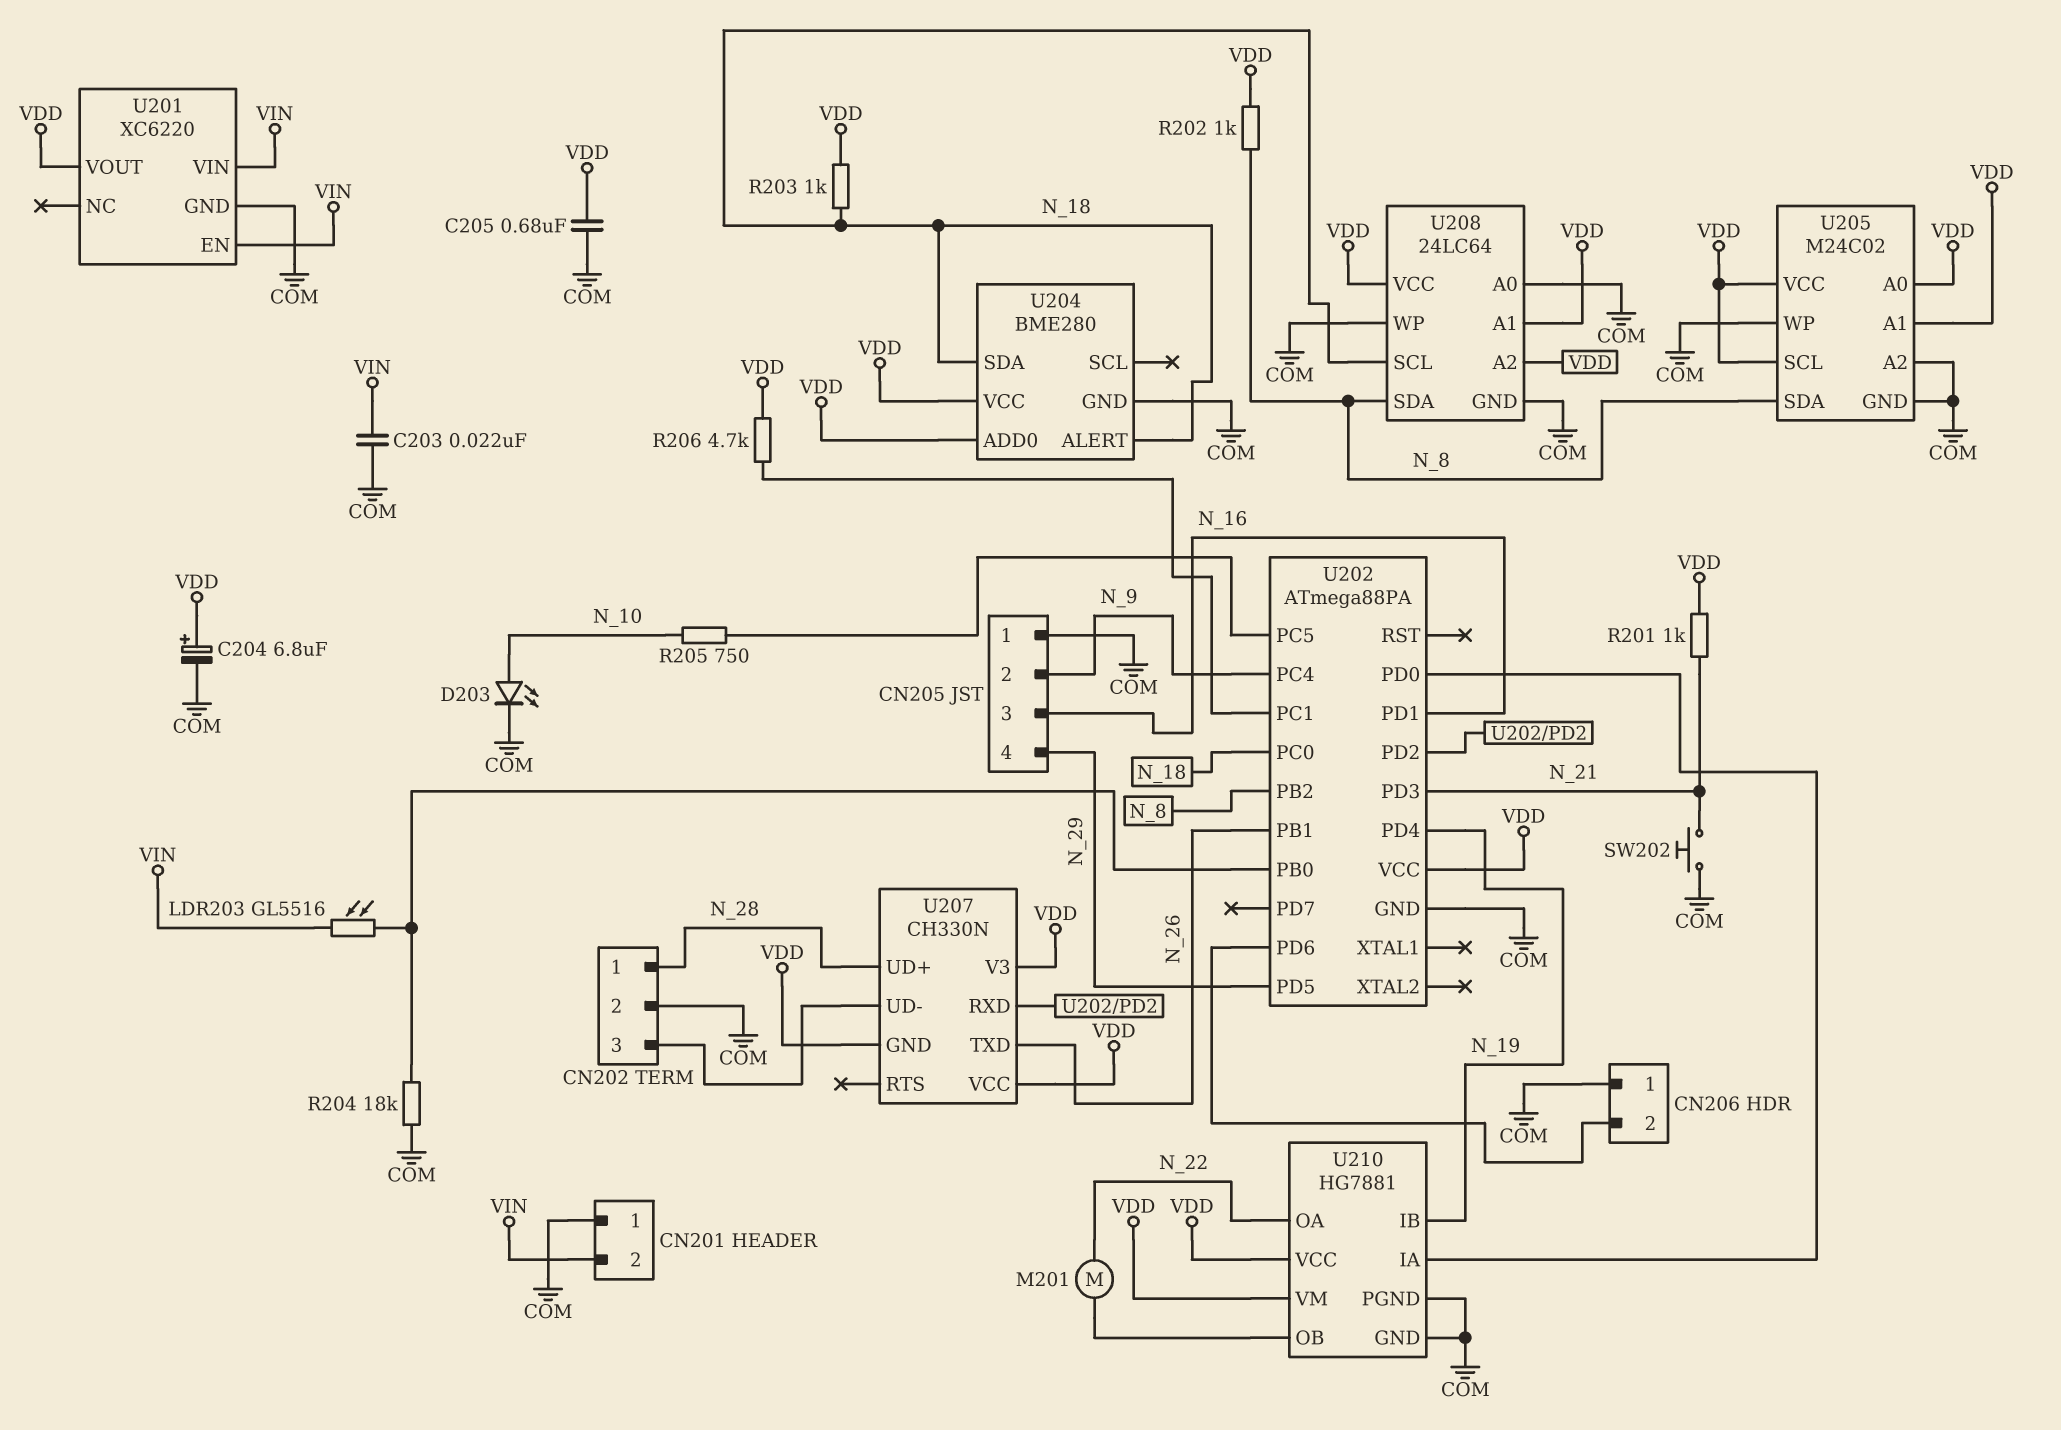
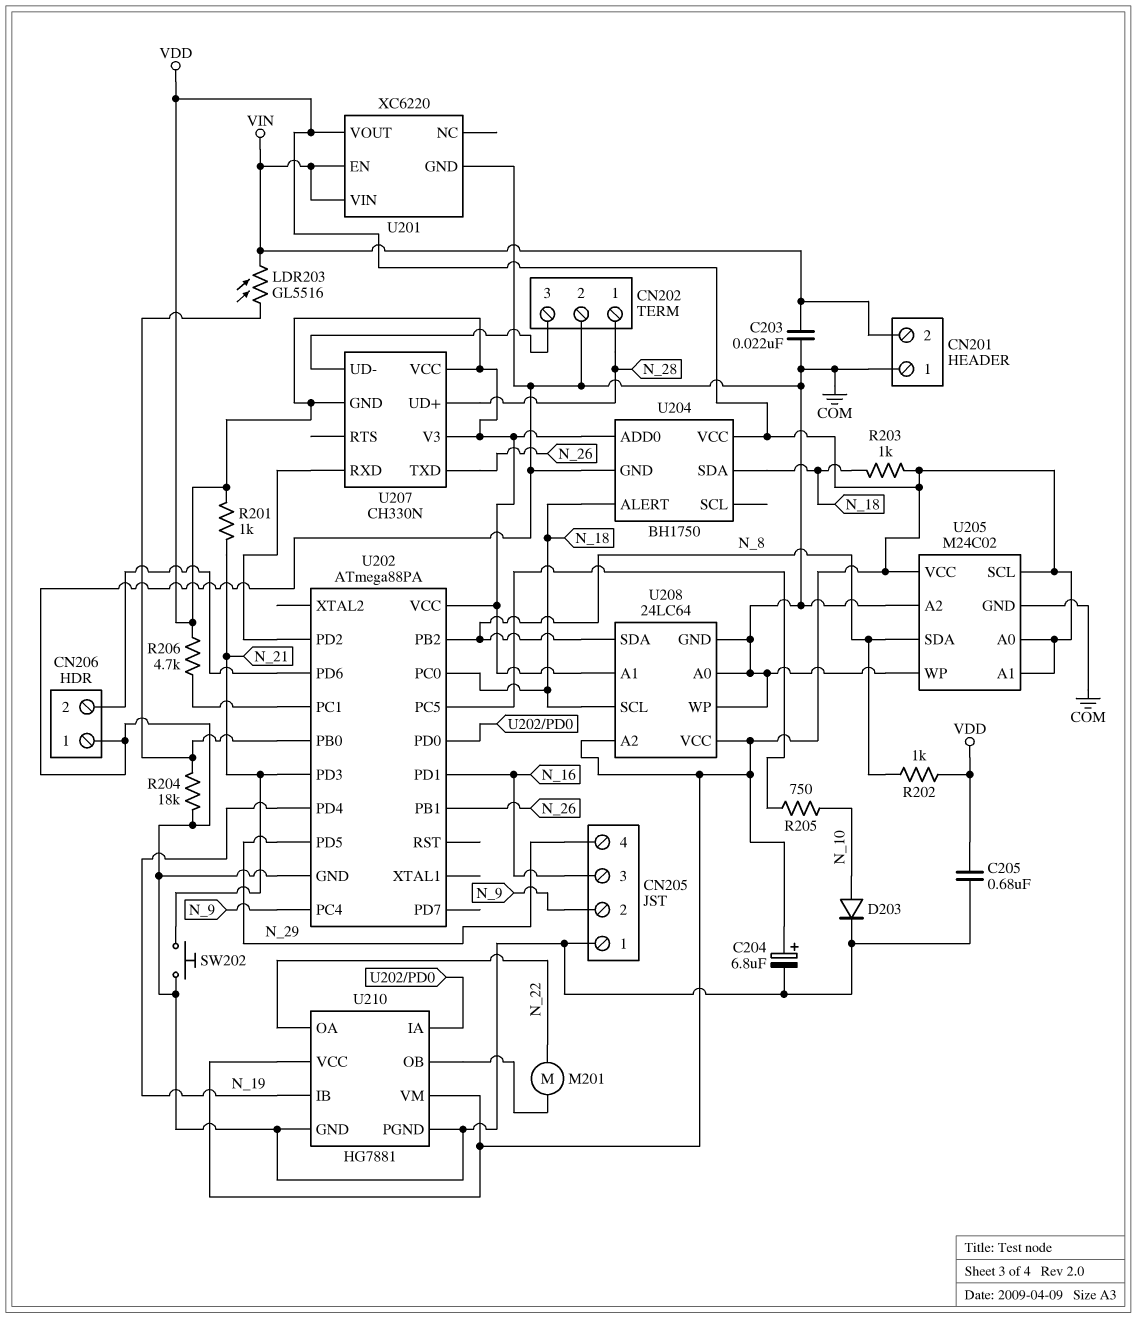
D203: LED (A N_10, K COM) -> diode (A N_10, K COM)
U204: BME280 -> BH1750

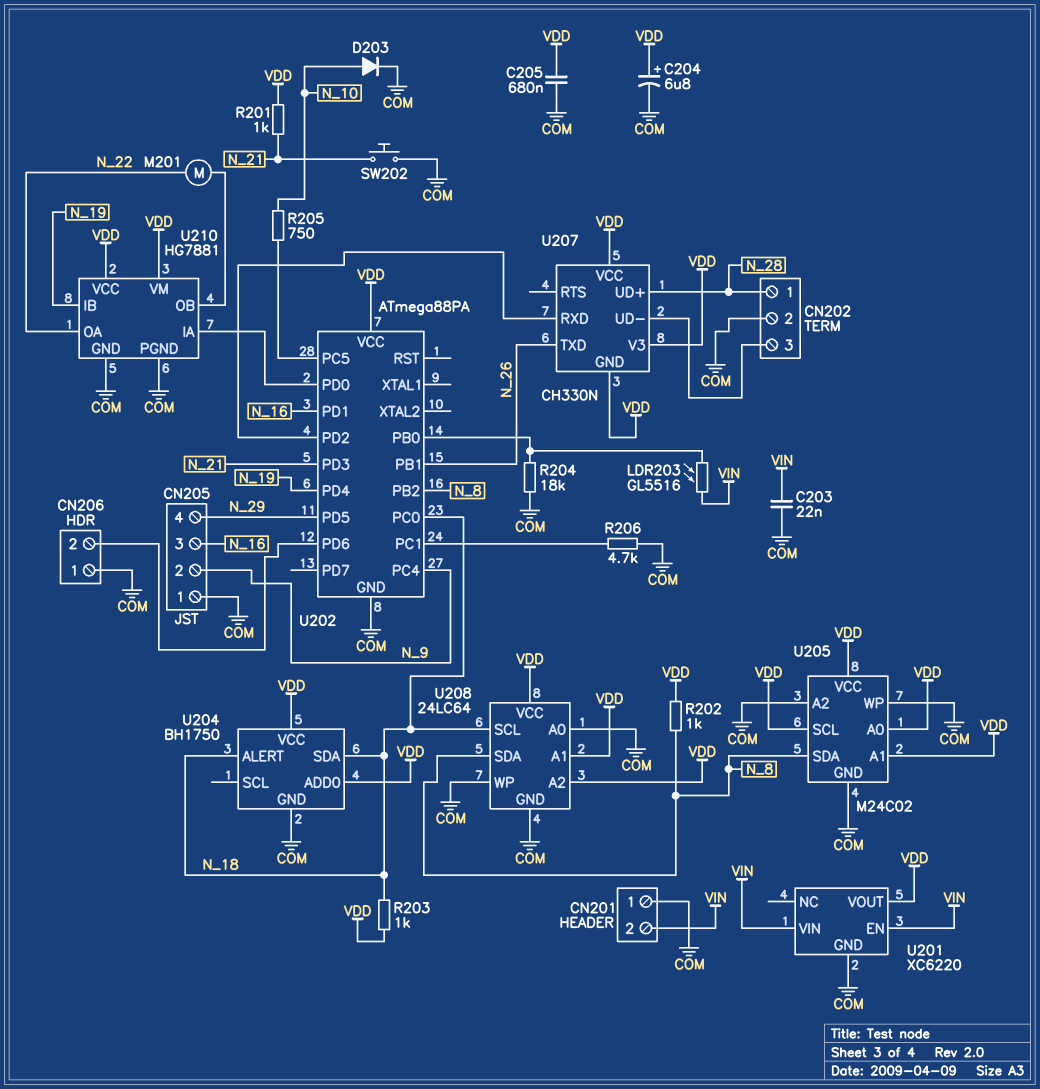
R206: 4.7k (U202/PC1, VDD) -> 4.7k (COM, U202/PC1)

